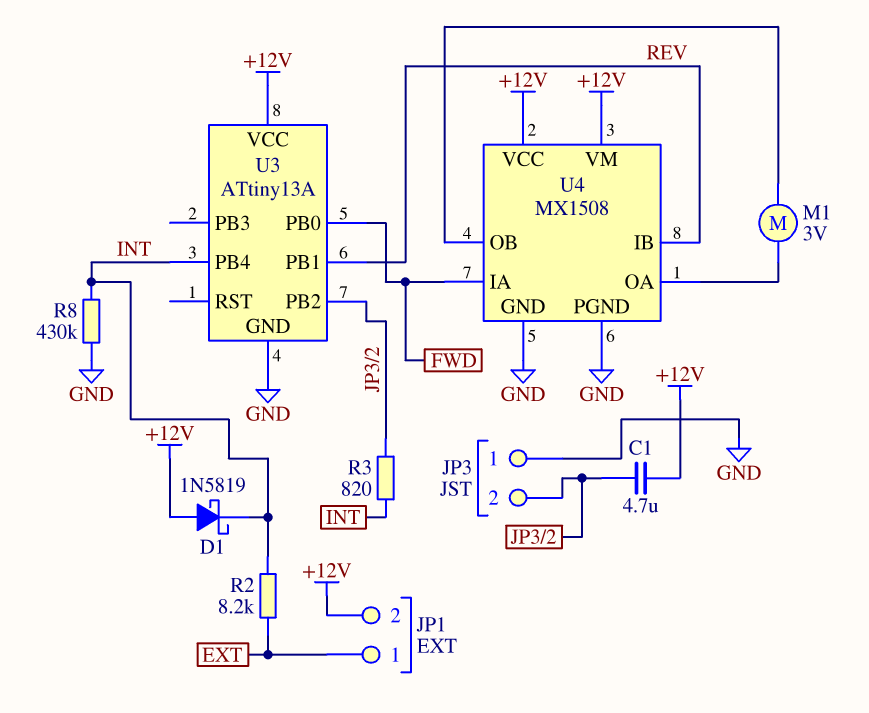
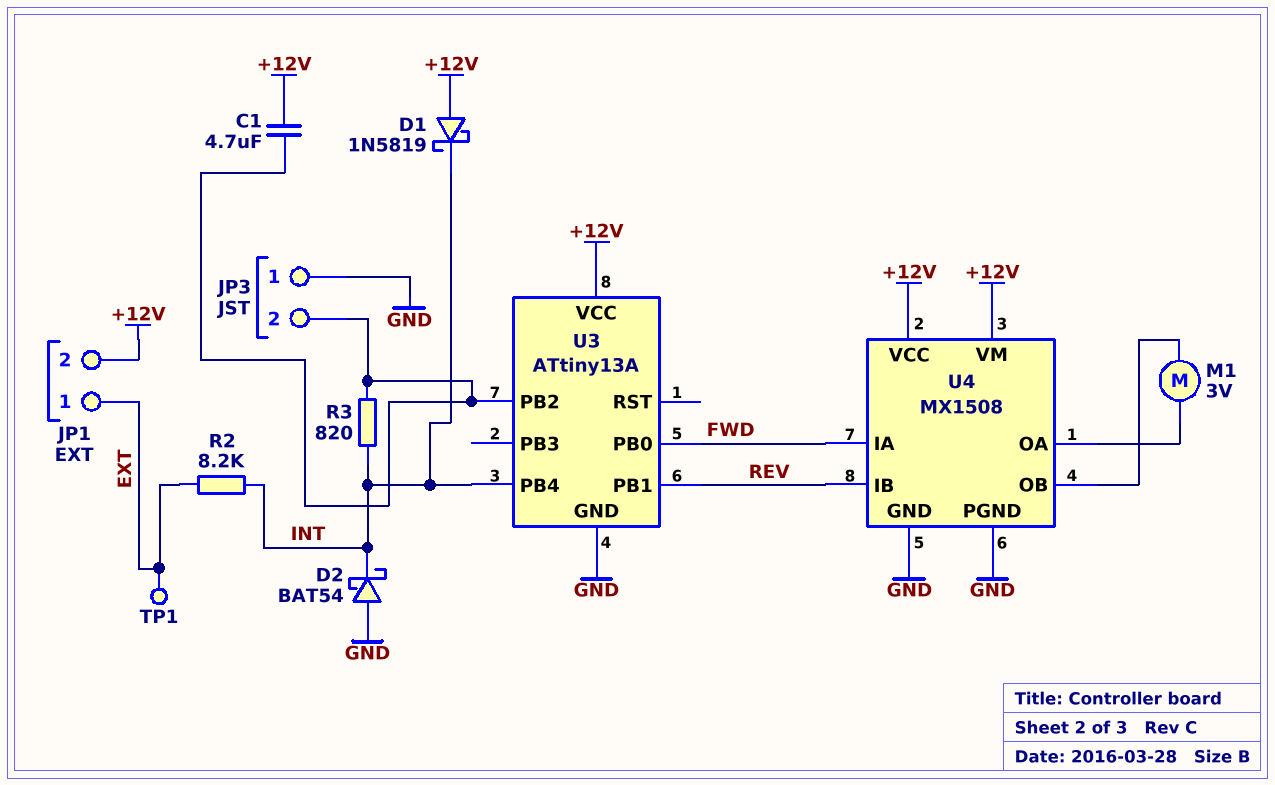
D2: none -> schottky BAT54 (A GND, K INT)
R8: 430k (GND, INT) -> none
TP1: none -> test point (EXT)

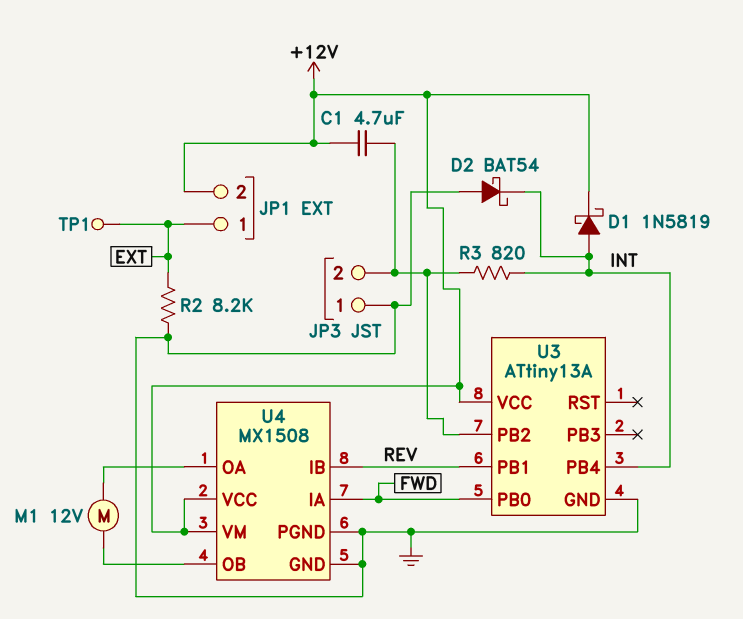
D1: schottky 1N5819 (A +12V, K INT) -> schottky 1N5819 (A INT, K +12V)
M1: motor 3V (U4/OA, U4/OB) -> motor 12V (U4/OA, U4/OB)
R2: 8.2k (EXT, INT) -> 8.2k (EXT, GND)

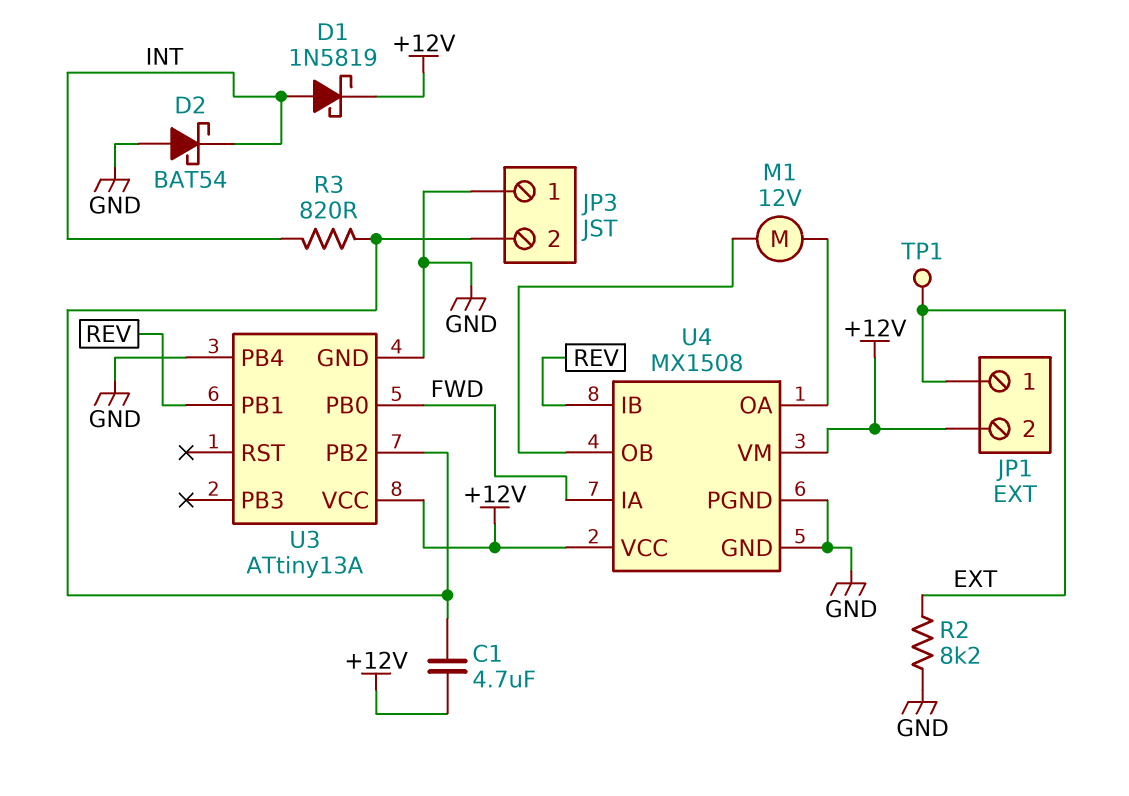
U3 pin PB4: INT -> GND

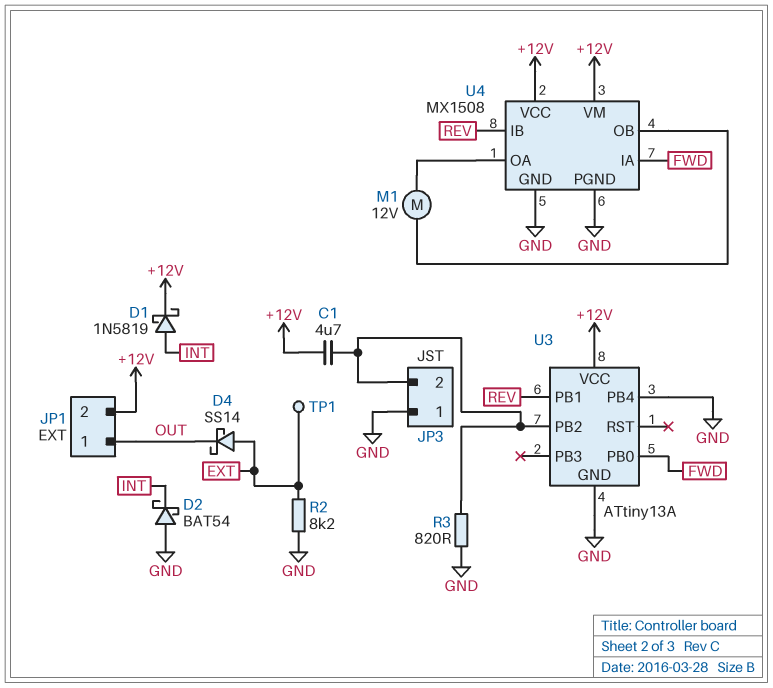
D4: none -> schottky SS14 (A EXT, K OUT)
JP1 pin 1: EXT -> OUT
R3: 820 (INT, JP3/2) -> 820 (GND, JP3/2)

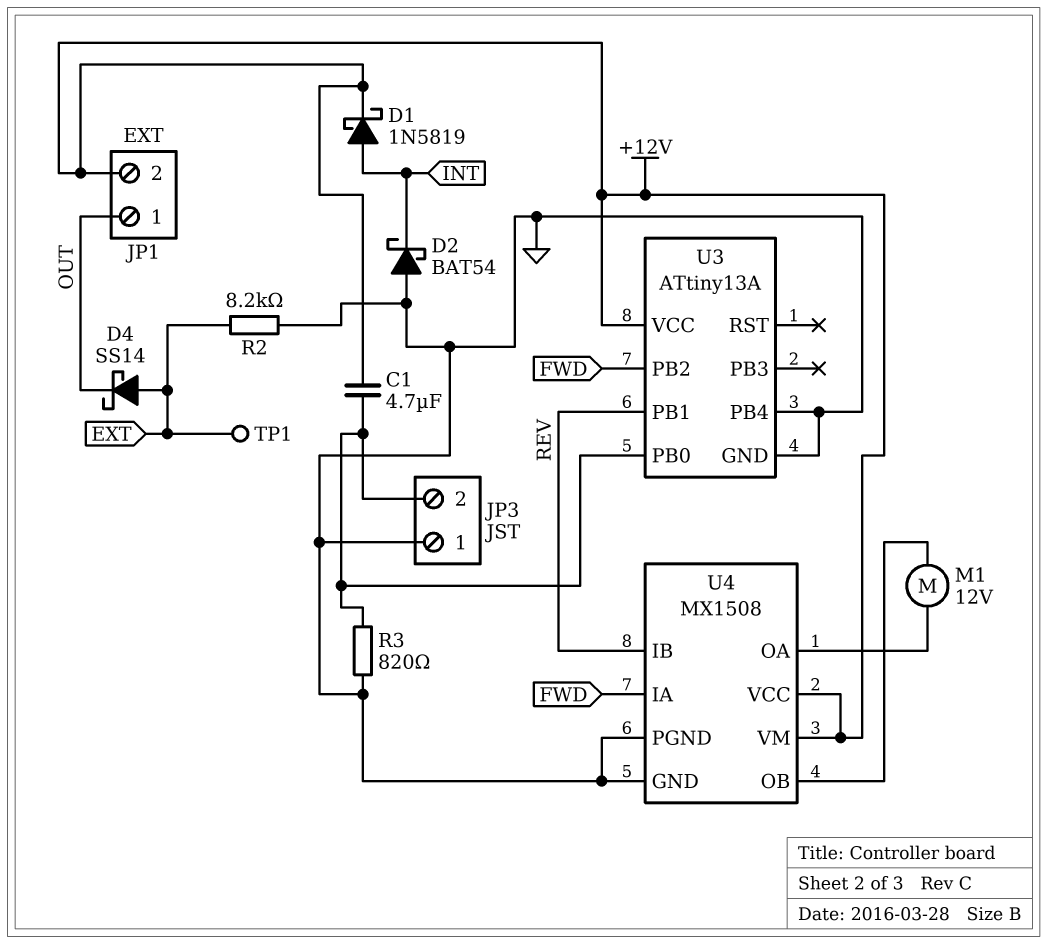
U3 pin PB0: FWD -> JP3/2
U3 pin PB2: JP3/2 -> FWD

